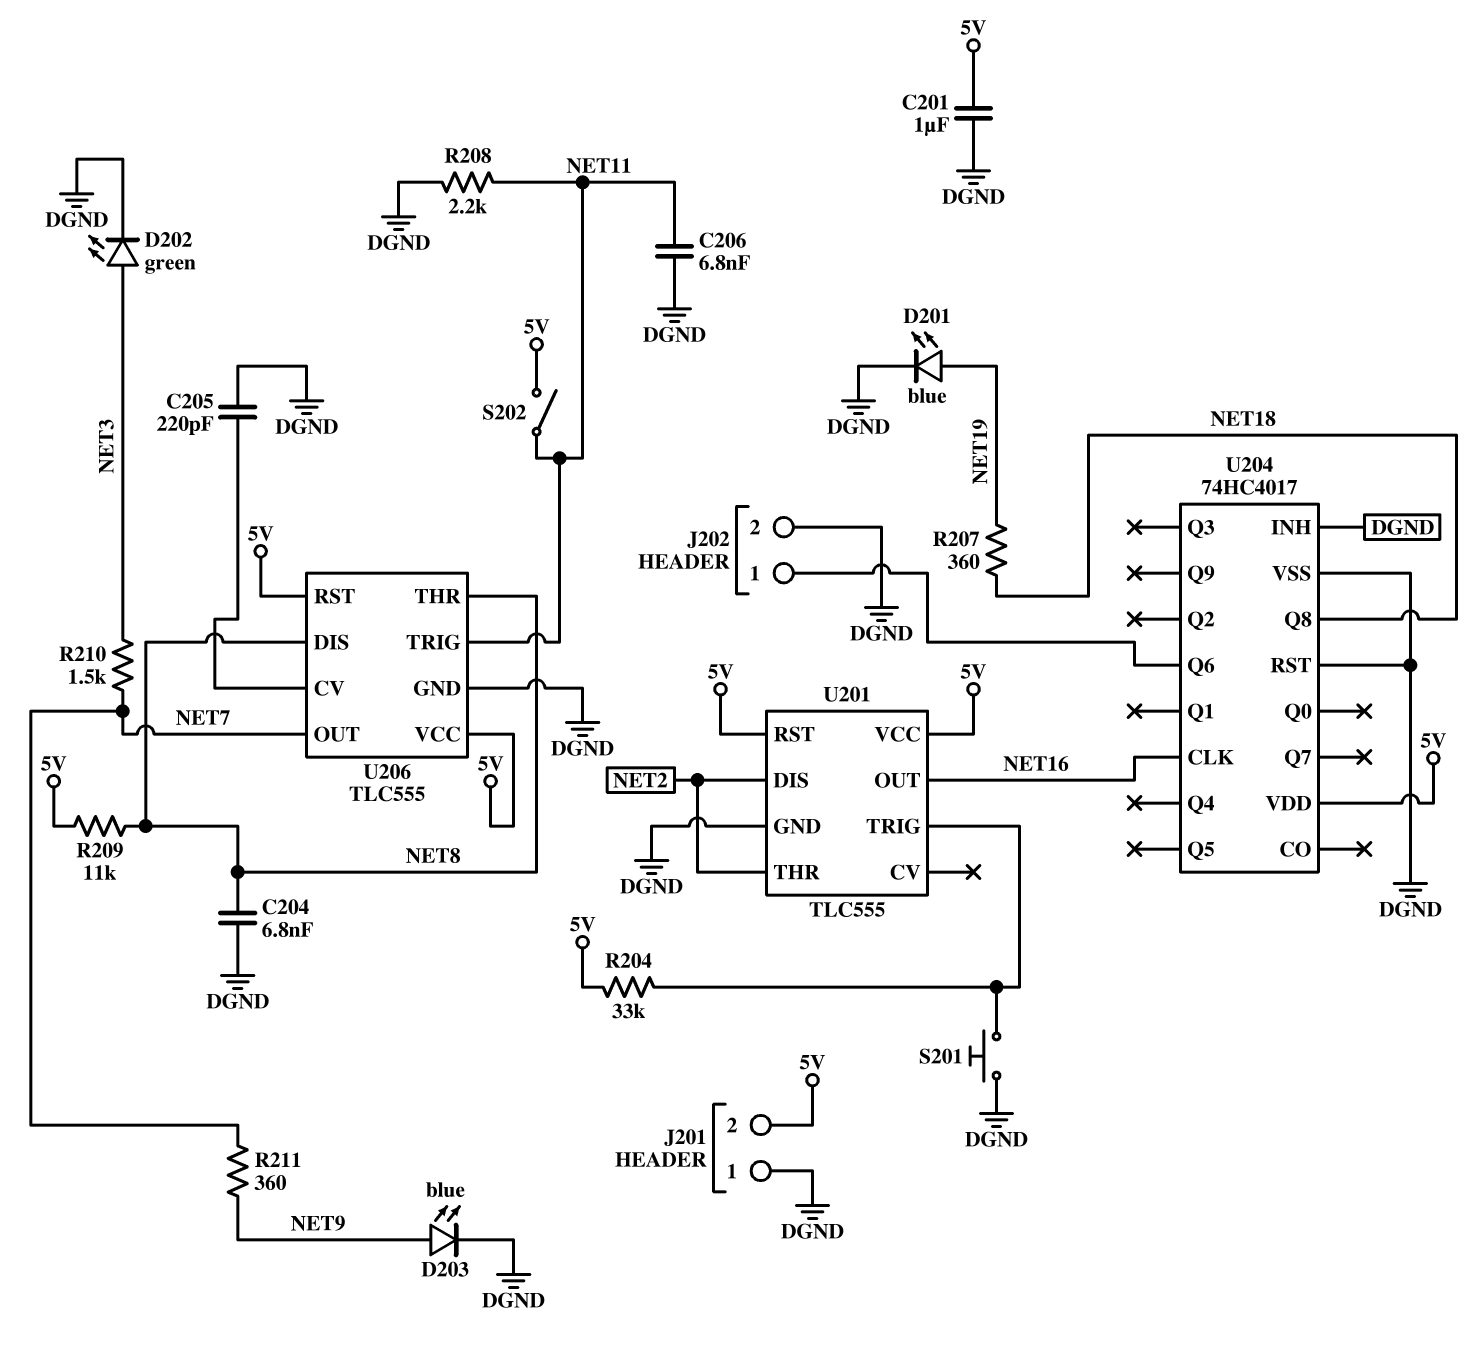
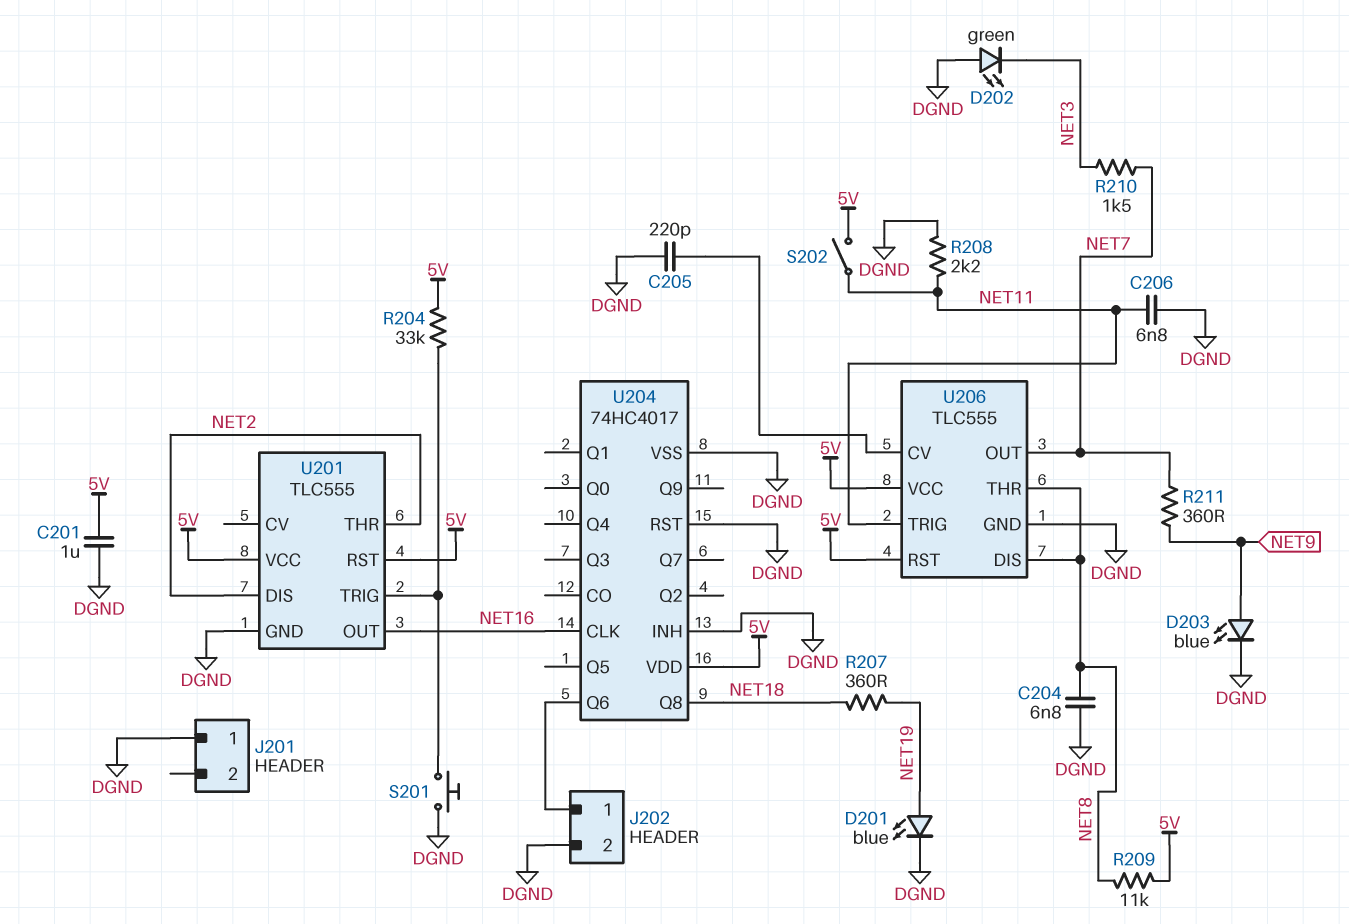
D202: LED green (A NET3, K DGND) -> LED green (A DGND, K NET3)
J201 pin 2: 5V -> none

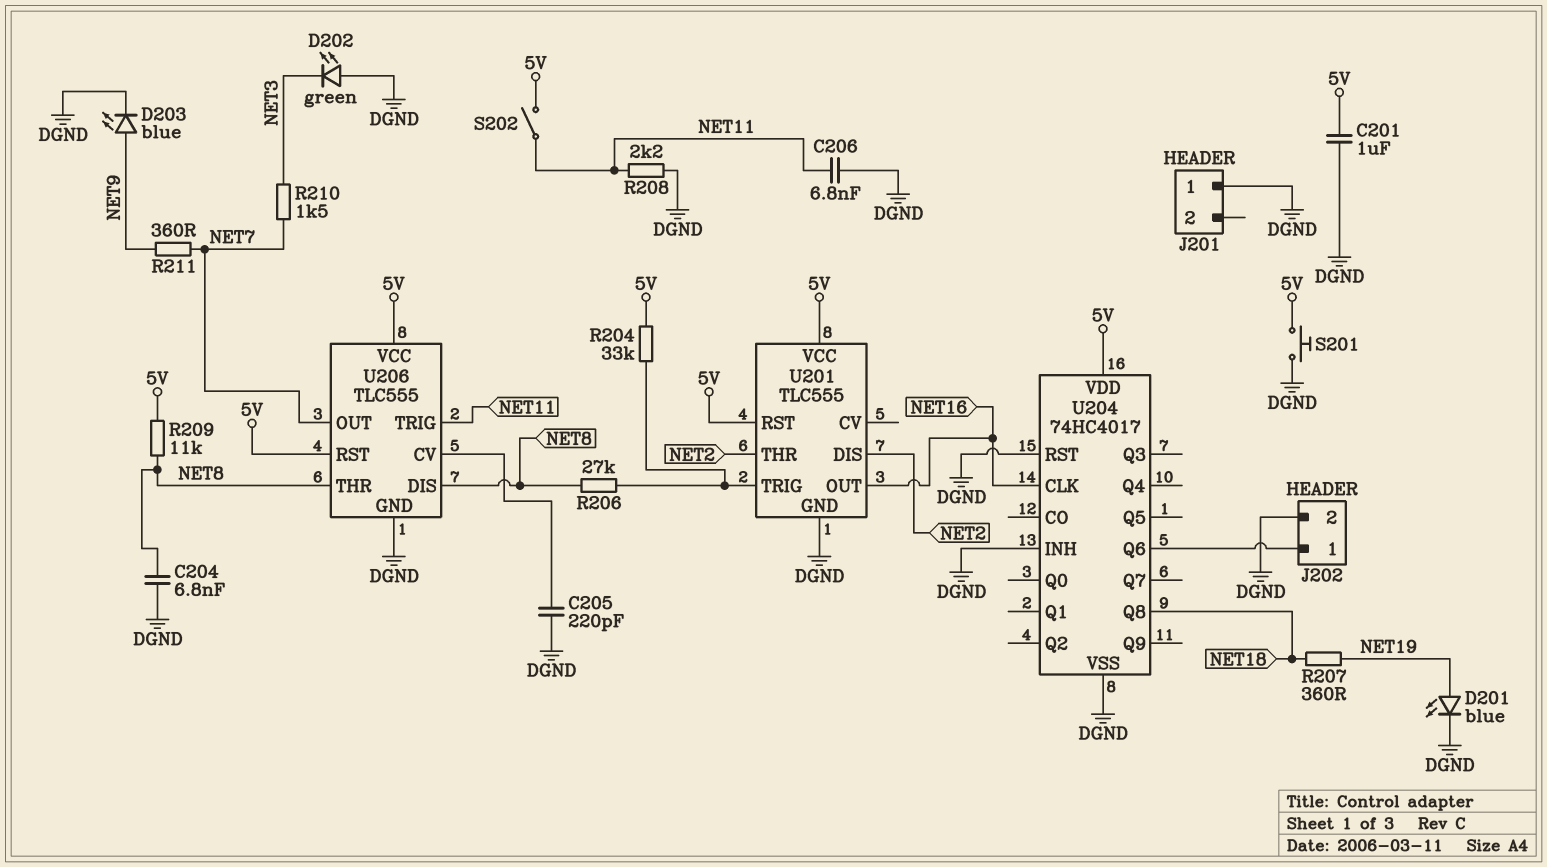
R206: none -> 27k (NET8, U201/TRIG)
S201: button (DGND, U201/TRIG) -> button (5V, DGND)

